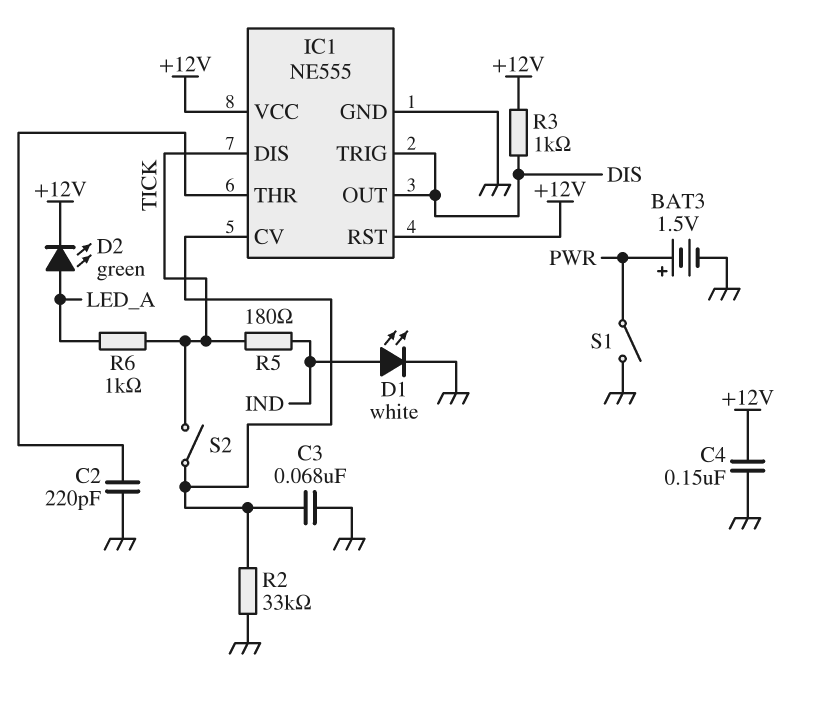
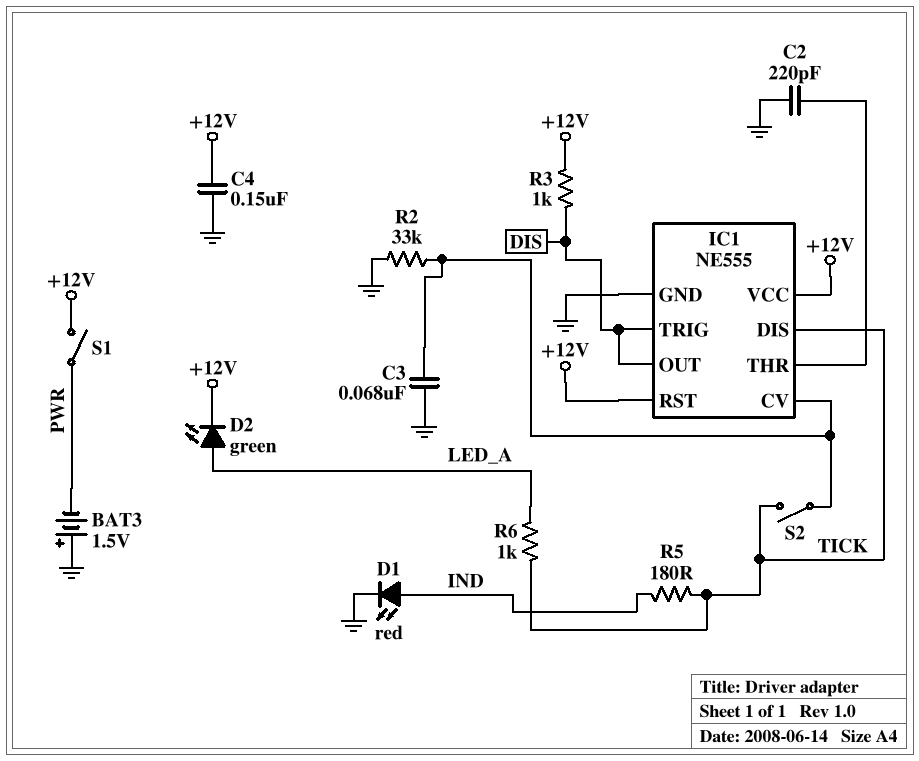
BAT3: 1.5V (plus PWR, minus GND) -> 1.5V (plus GND, minus PWR)
D1: LED white (A IND, K GND) -> LED red (A IND, K GND)
S1: switch (GND, PWR) -> switch (+12V, PWR)

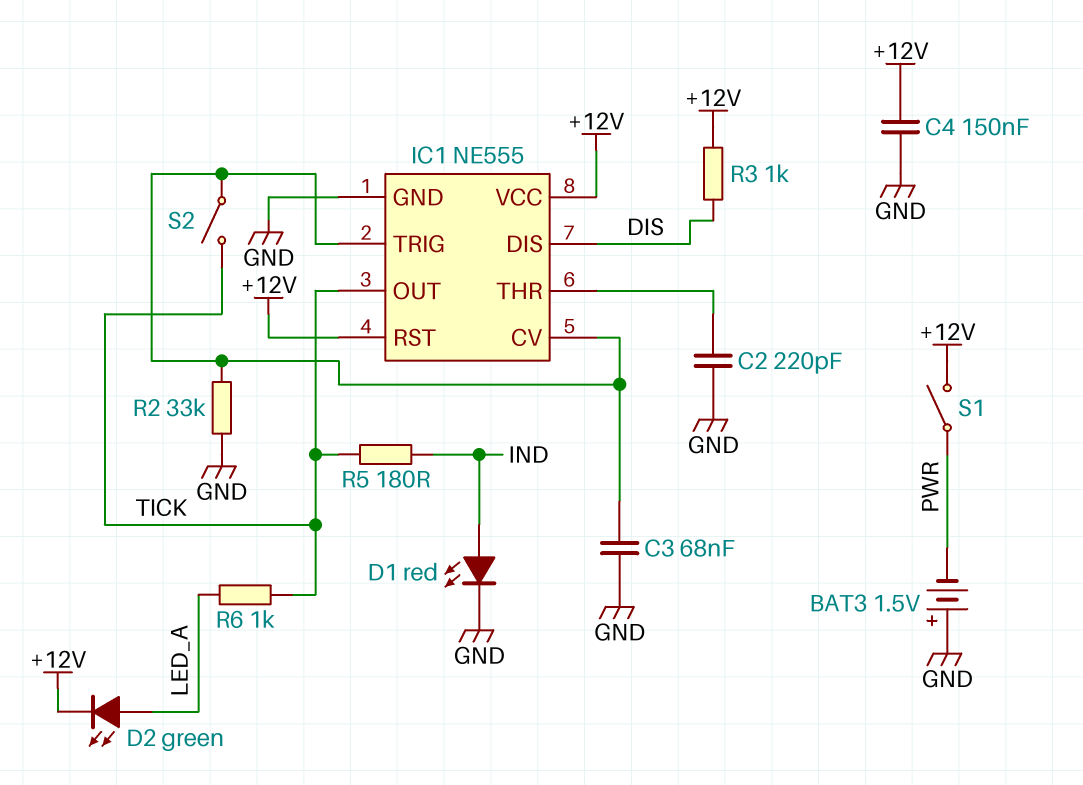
IC1 pin DIS: TICK -> DIS
IC1 pin OUT: DIS -> TICK
IC1 pin TRIG: DIS -> IC1/CV

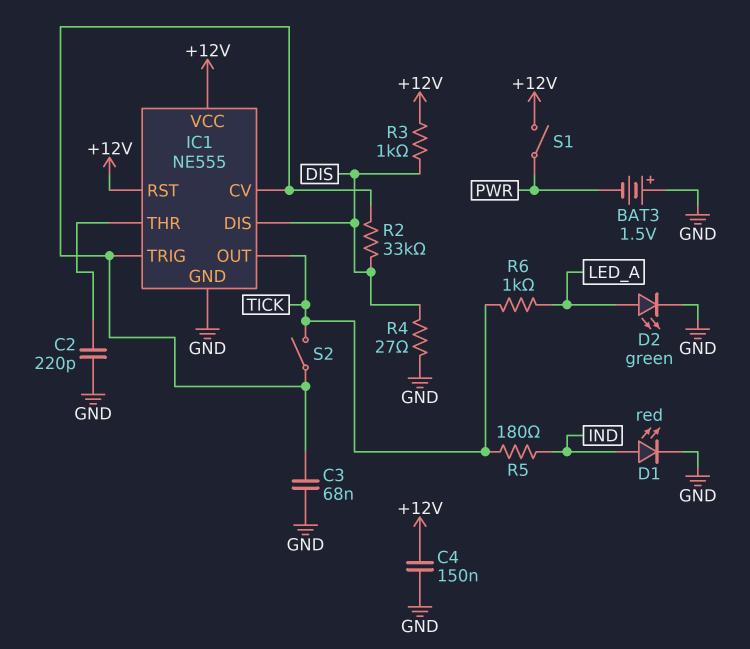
D2: LED green (A LED_A, K +12V) -> LED green (A LED_A, K GND)
R2: 33k (GND, IC1/CV) -> 33k (DIS, IC1/CV)
R4: none -> 27 (DIS, GND)

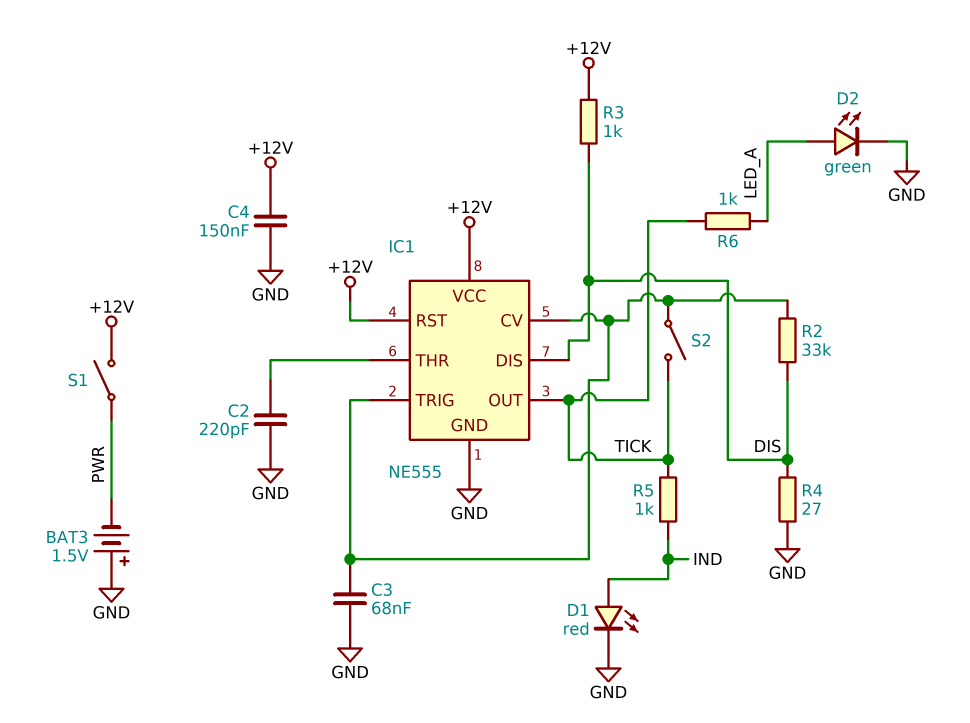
R5: 180 (IND, TICK) -> 1k (IND, TICK)

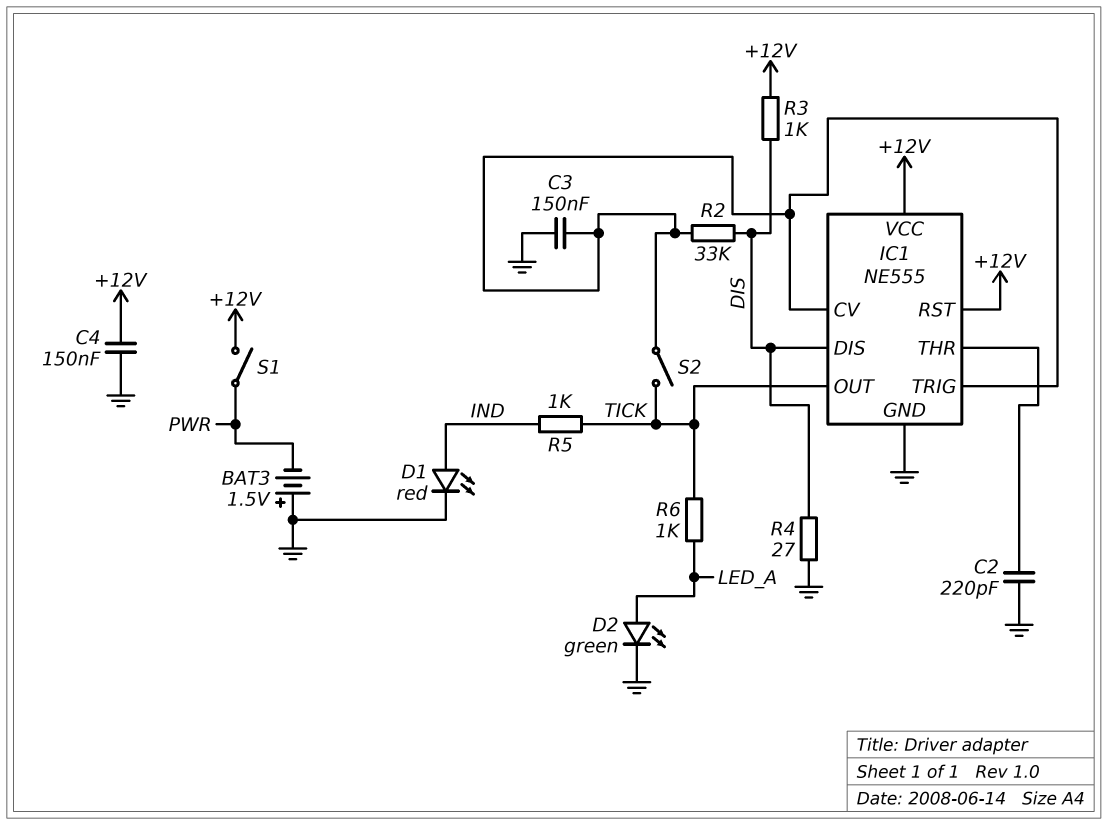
C3: 68nF (GND, IC1/CV) -> 150nF (GND, IC1/CV)

